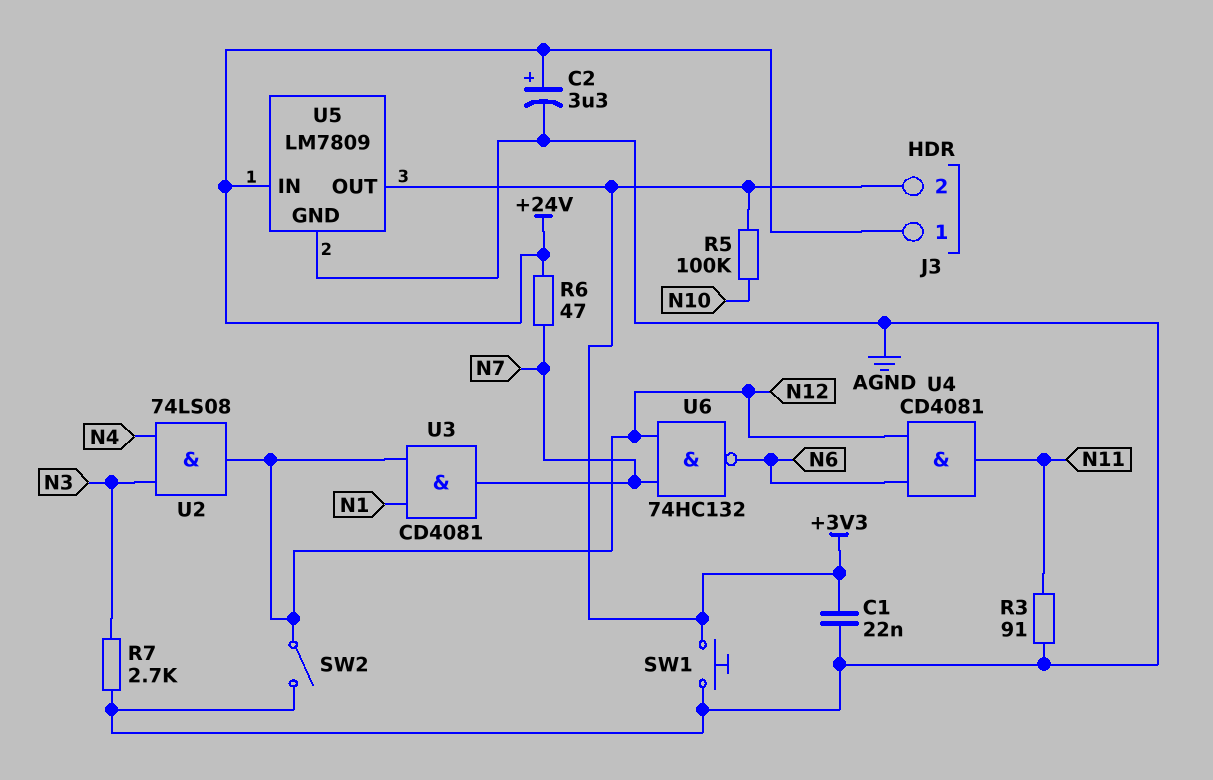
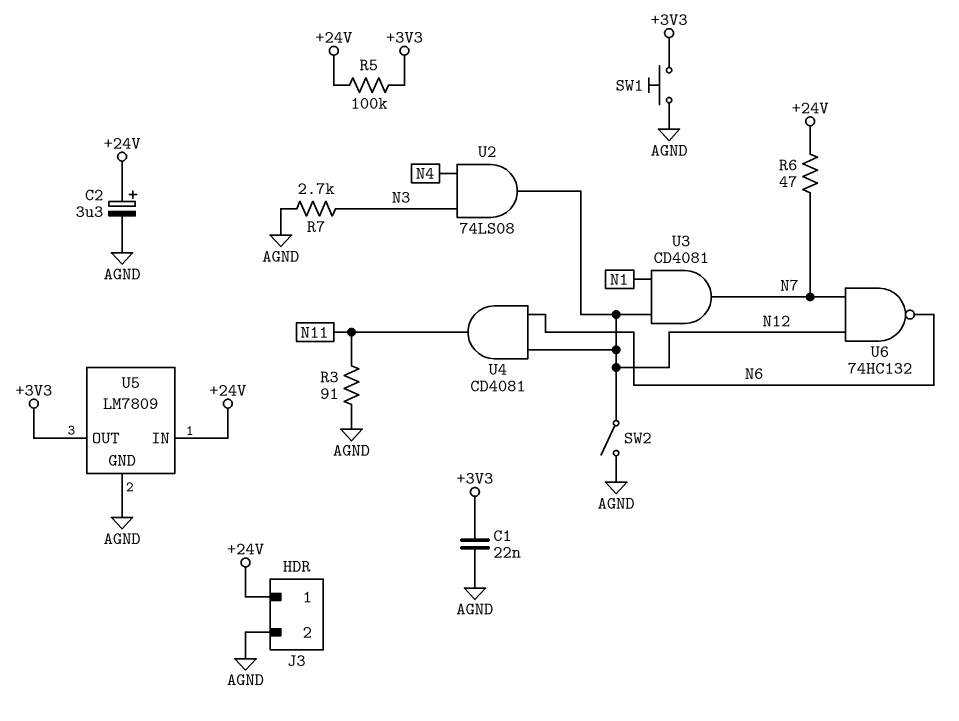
J3 pin 2: +3V3 -> AGND
R5: 100k (+3V3, N10) -> 100k (+3V3, +24V)

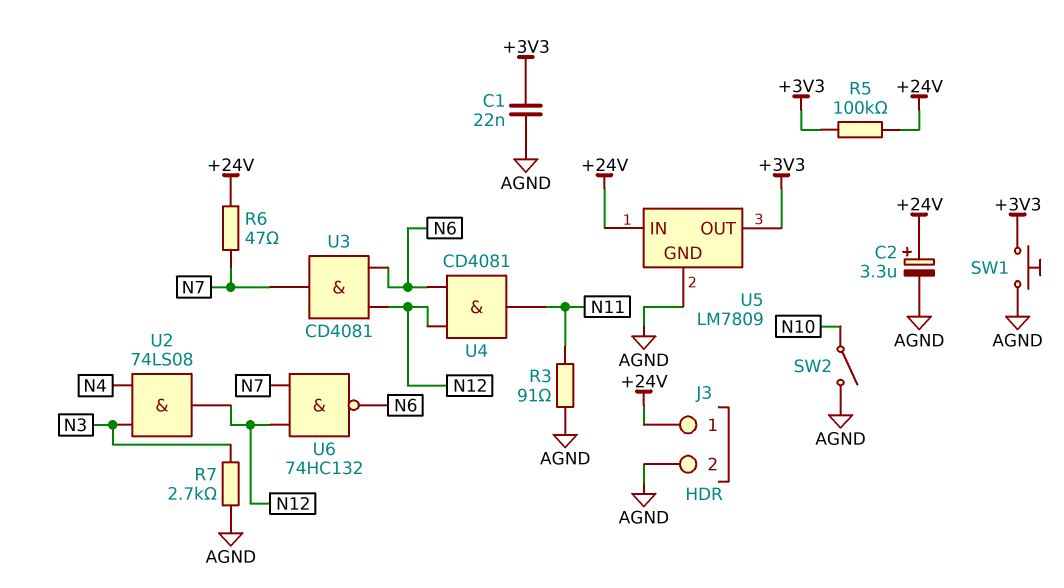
SW2: switch (AGND, N12) -> switch (AGND, N10)
U3: AND CD4081 (in N1, in N12, out N7) -> AND CD4081 (in N6, in N12, out N7)

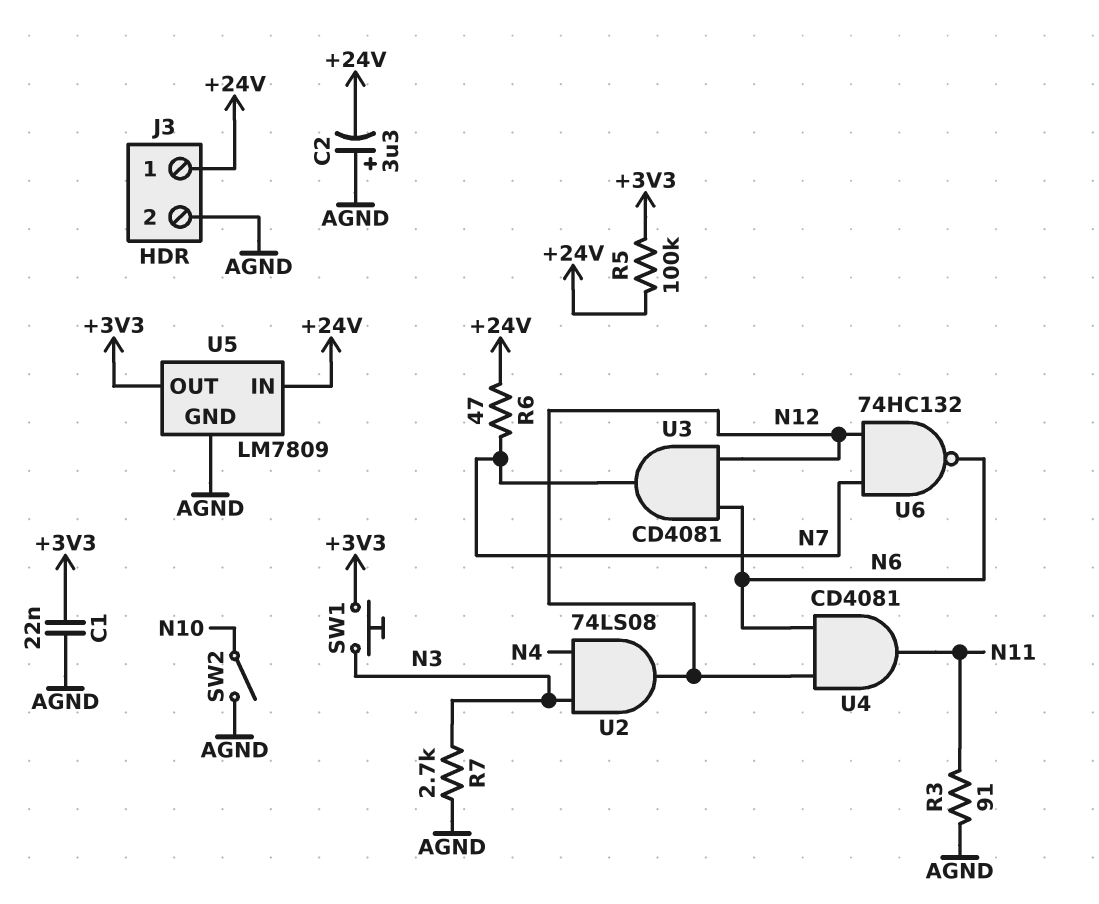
C2: 3.3uF (plus +24V, minus AGND) -> 3.3uF (plus AGND, minus +24V)
SW1: button (+3V3, AGND) -> button (+3V3, N3)

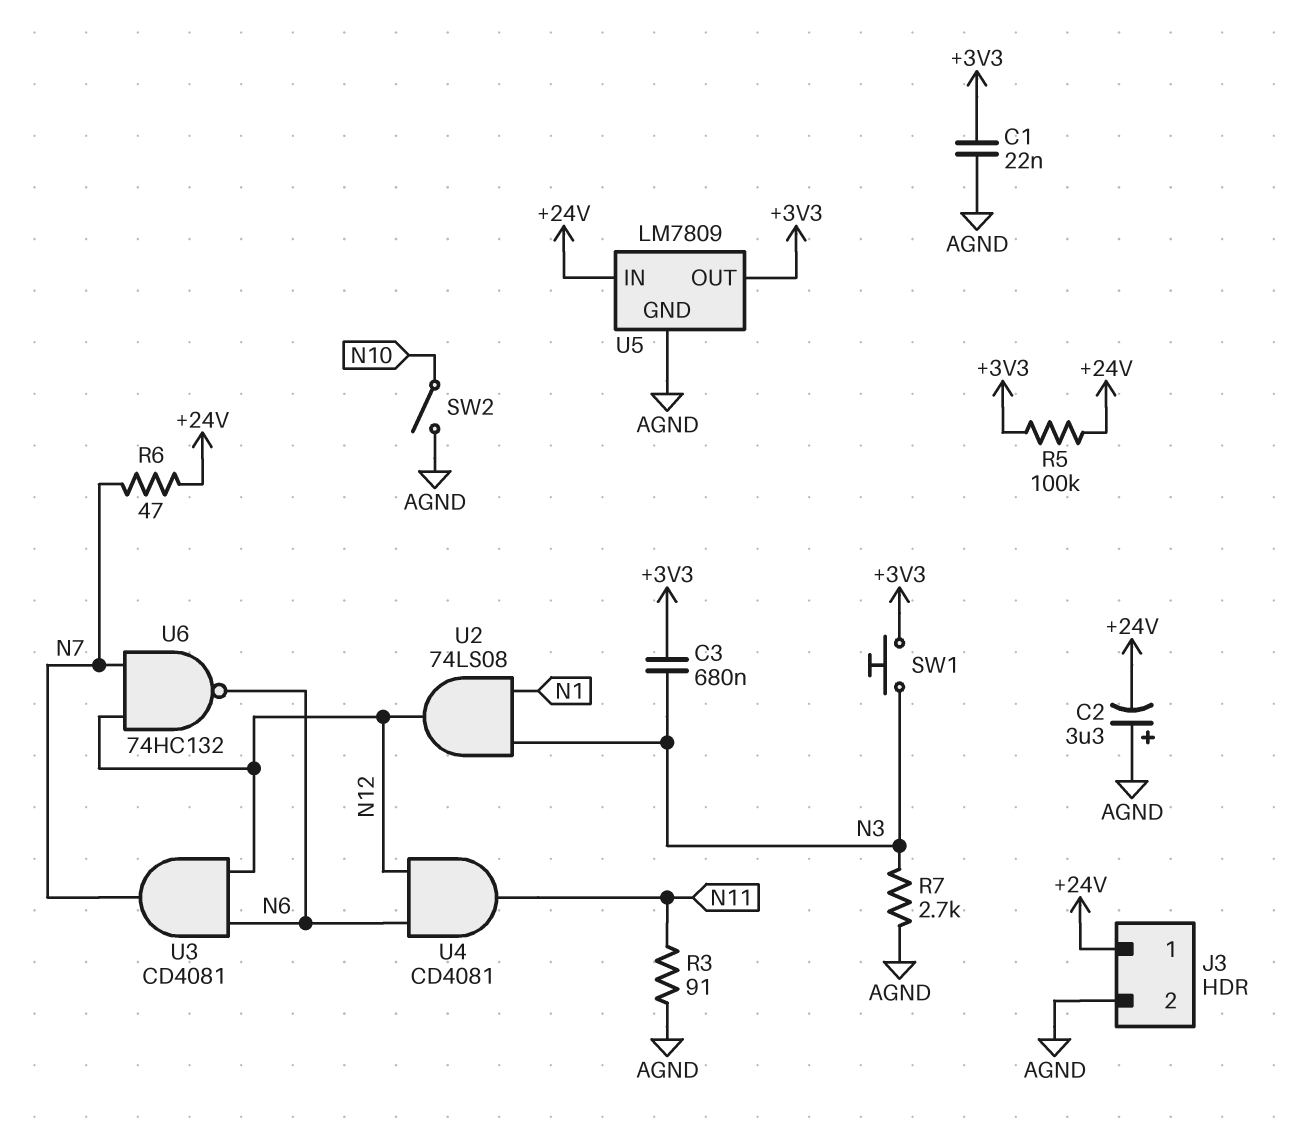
C3: none -> 680nF (+3V3, N3)
U2: AND 74LS08 (in N3, in N4, out N12) -> AND 74LS08 (in N1, in N3, out N12)

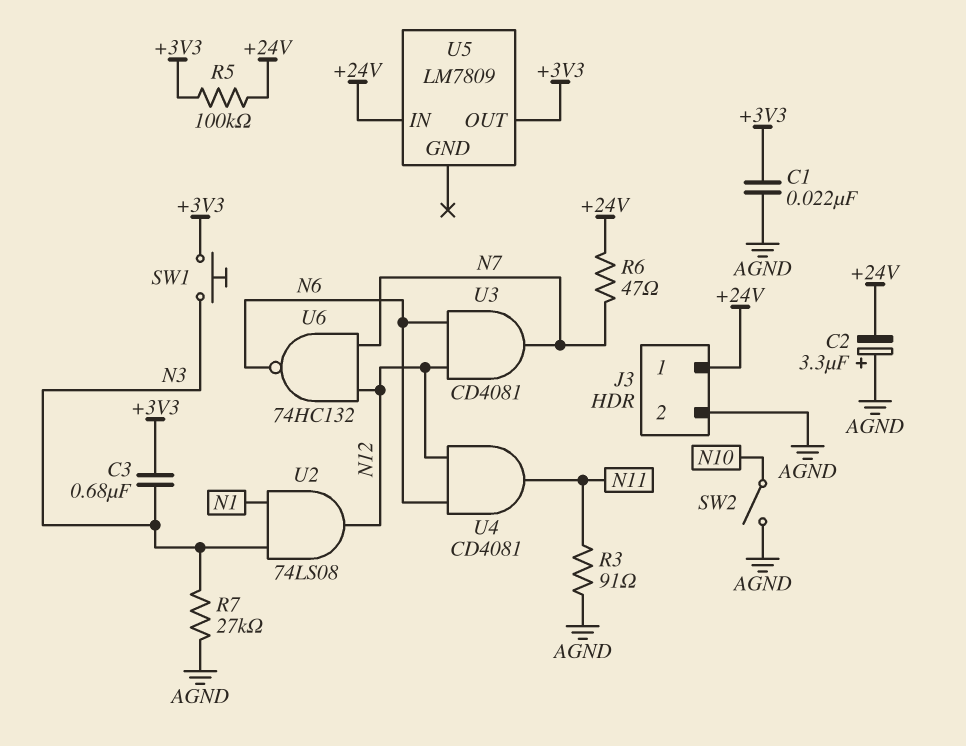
R7: 2.7k (AGND, N3) -> 27k (AGND, N3)
U5 pin GND: AGND -> none

